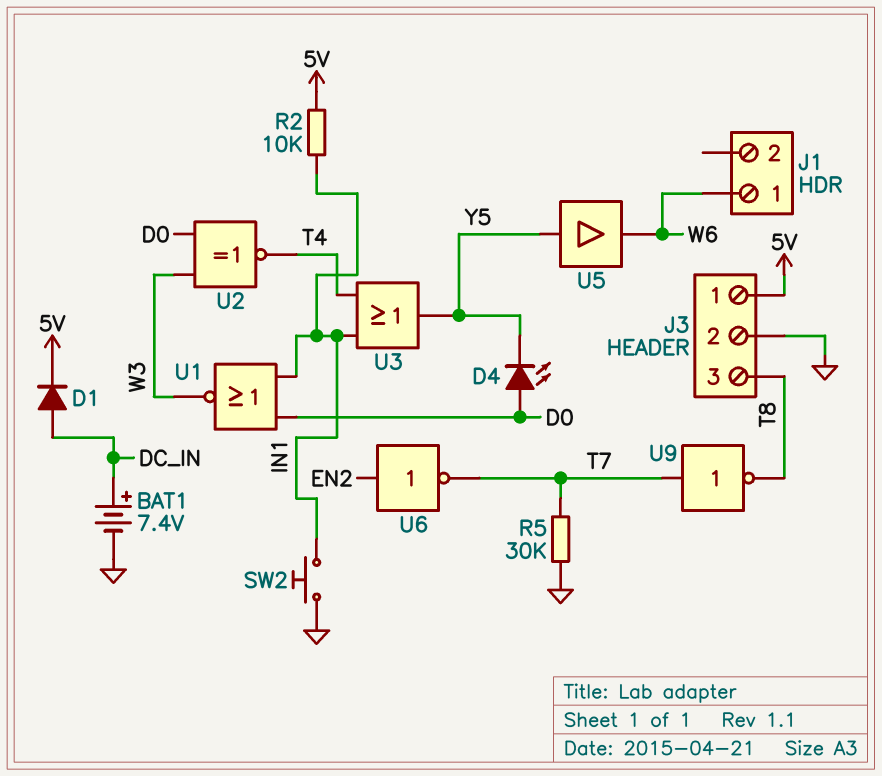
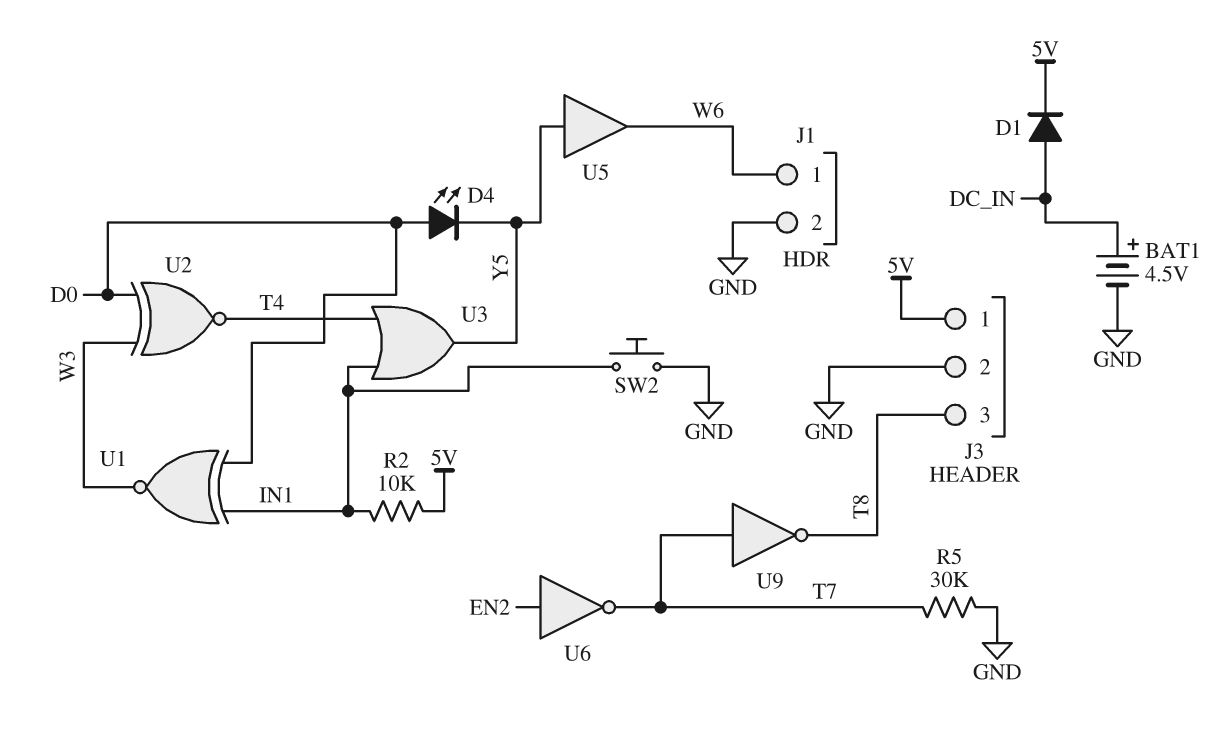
BAT1: 7.4V (plus DC_IN, minus GND) -> 4.5V (plus DC_IN, minus GND)
J1 pin 2: none -> GND
U1: NOR (in D0, in IN1, out W3) -> XNOR (in D0, in IN1, out W3)

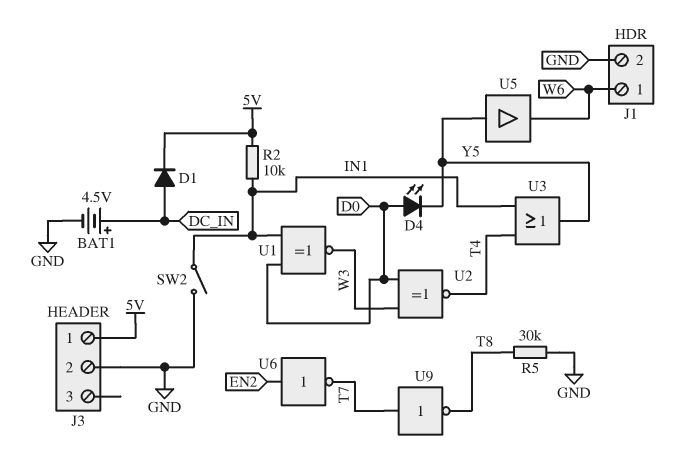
J3 pin 3: T8 -> none
R5: 30k (GND, T7) -> 30k (GND, T8)
SW2: button (GND, IN1) -> switch (GND, IN1)

